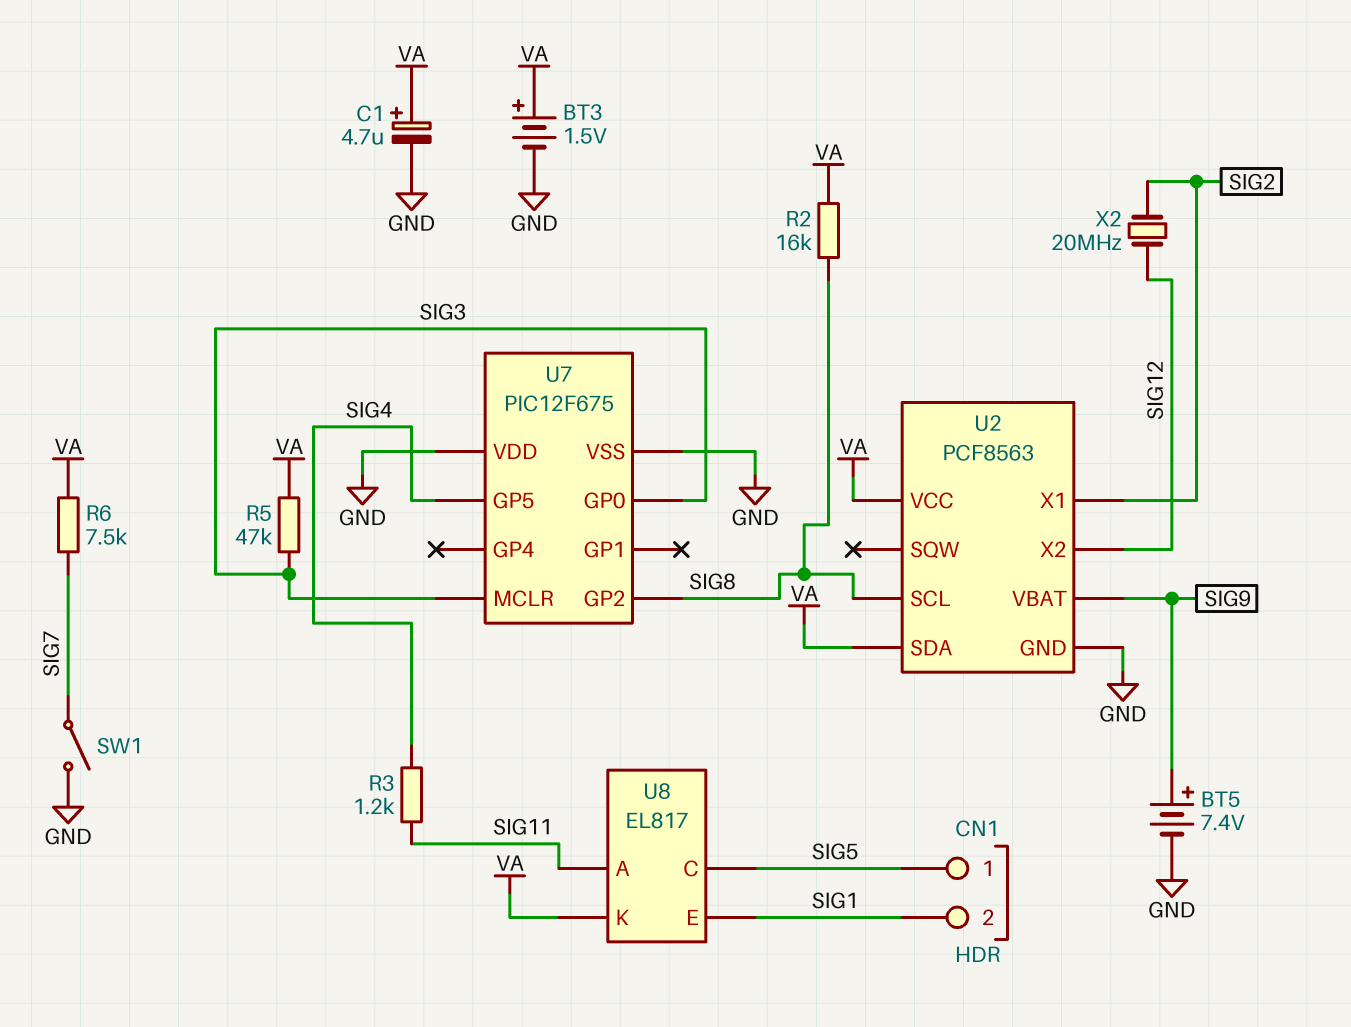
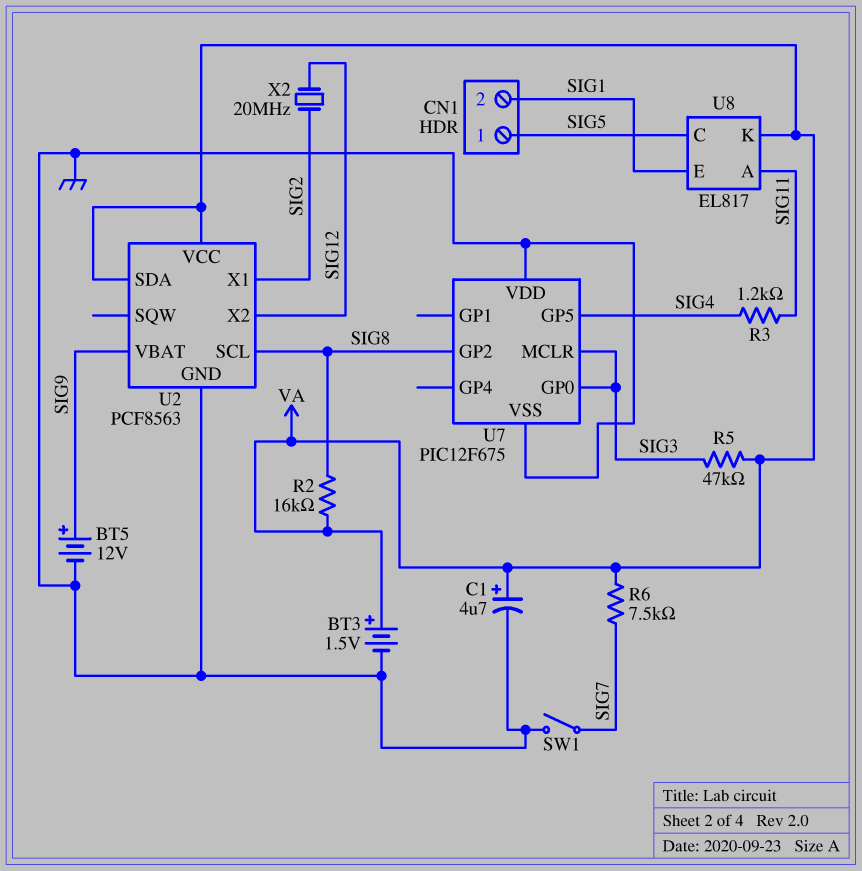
BT5: 7.4V (plus SIG9, minus GND) -> 12V (plus SIG9, minus GND)

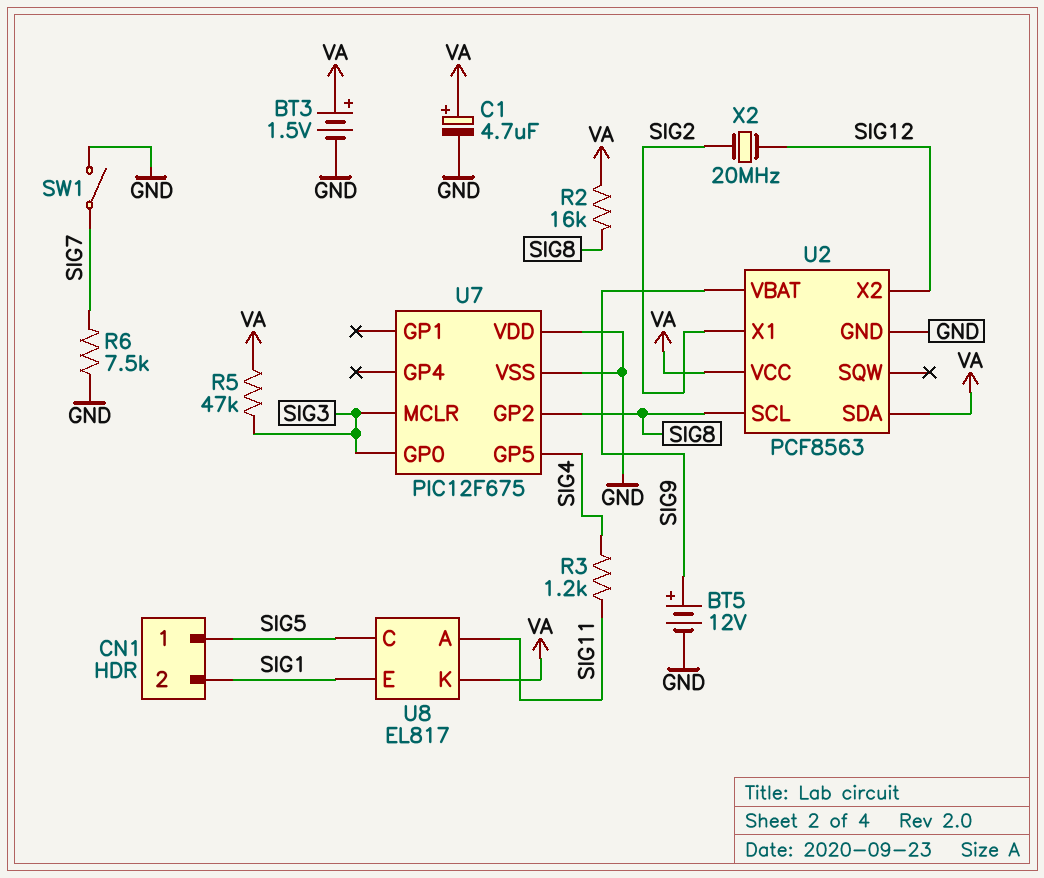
R6: 7.5k (SIG7, VA) -> 7.5k (GND, SIG7)

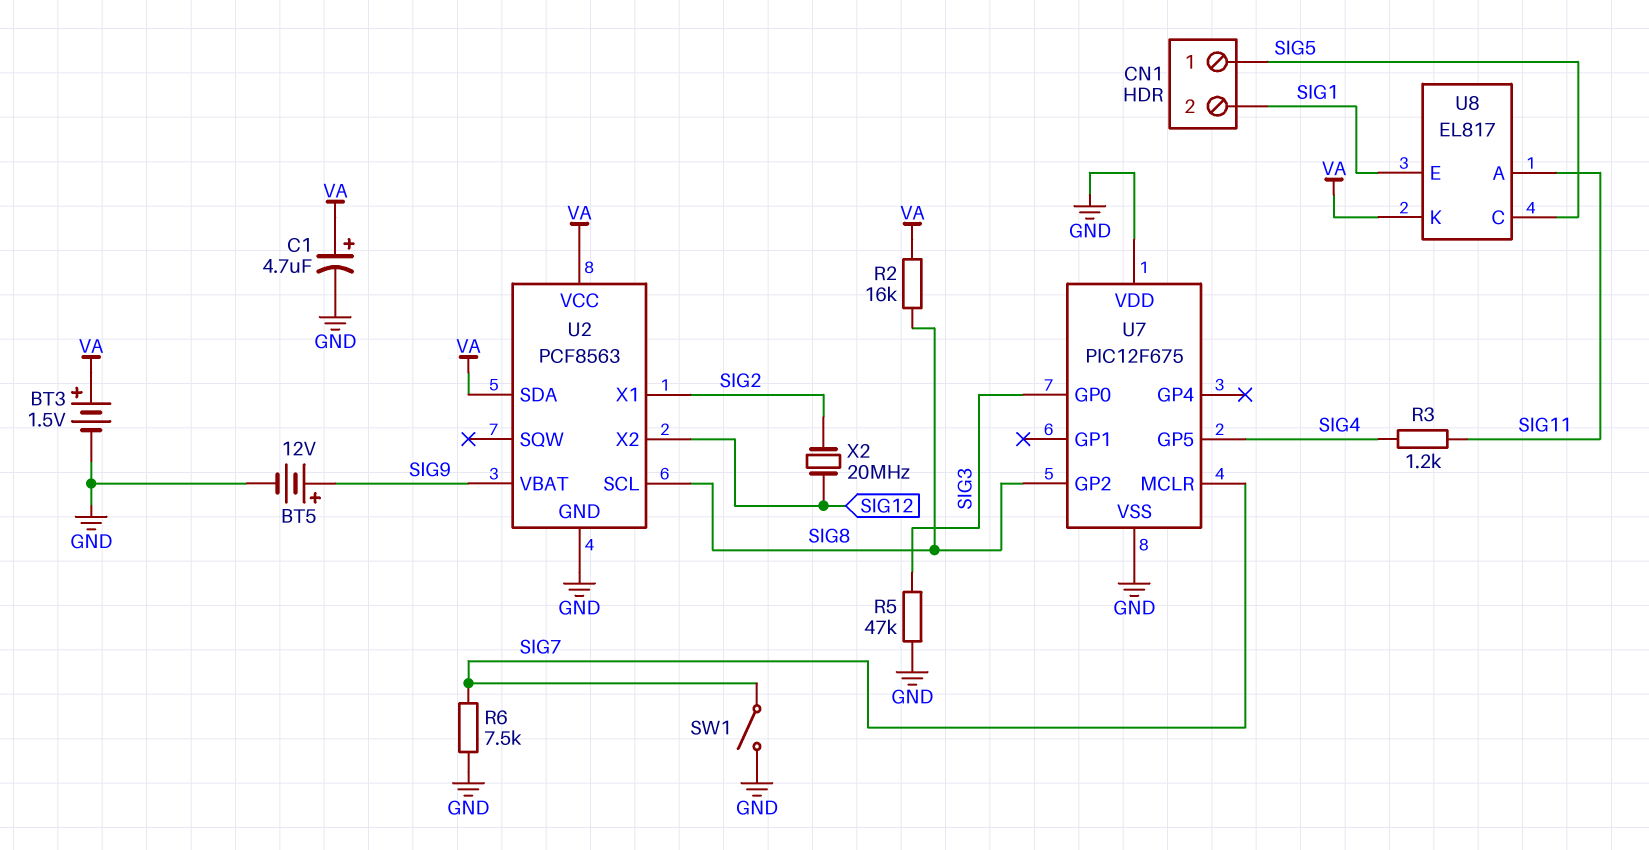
R5: 47k (SIG3, VA) -> 47k (GND, SIG3)
U7 pin MCLR: SIG3 -> SIG7

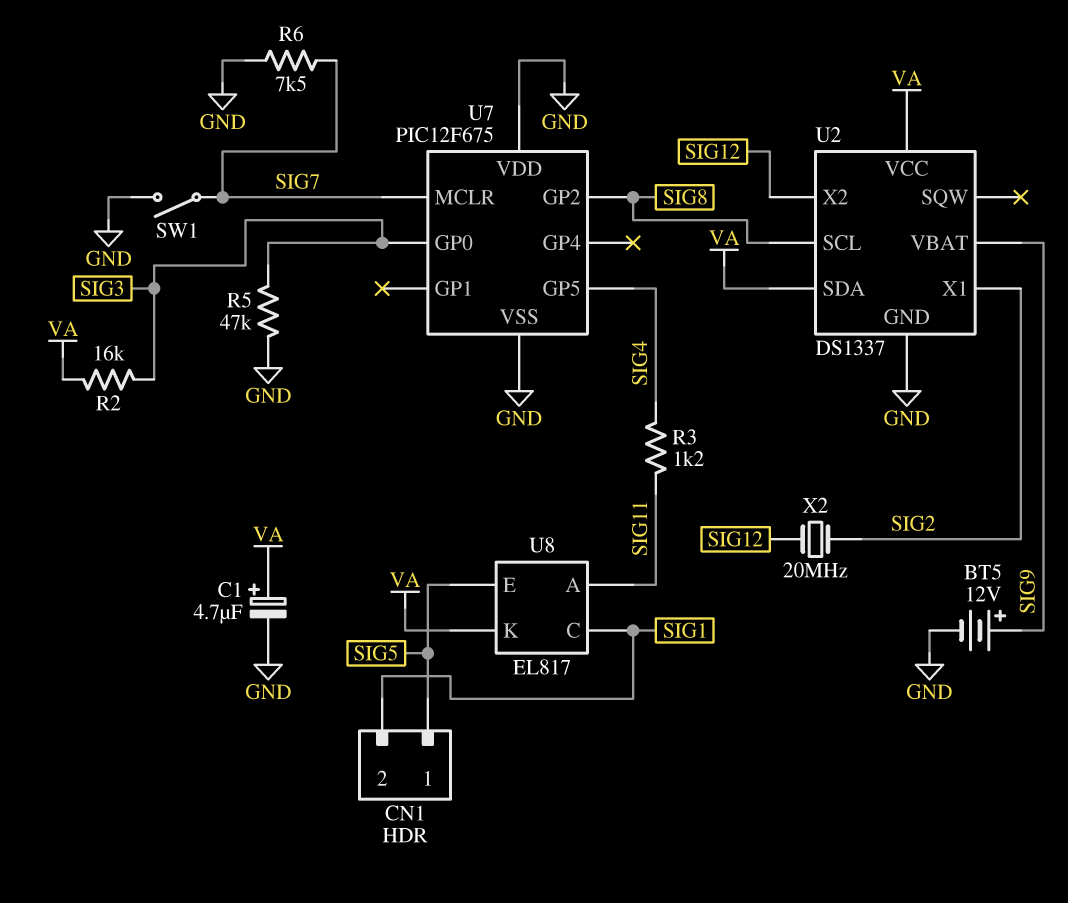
BT3: 1.5V (plus VA, minus GND) -> none
R2: 16k (SIG8, VA) -> 16k (SIG3, VA)
U2: PCF8563 -> DS1337
U8 pin C: SIG5 -> SIG1
U8 pin E: SIG1 -> SIG5

